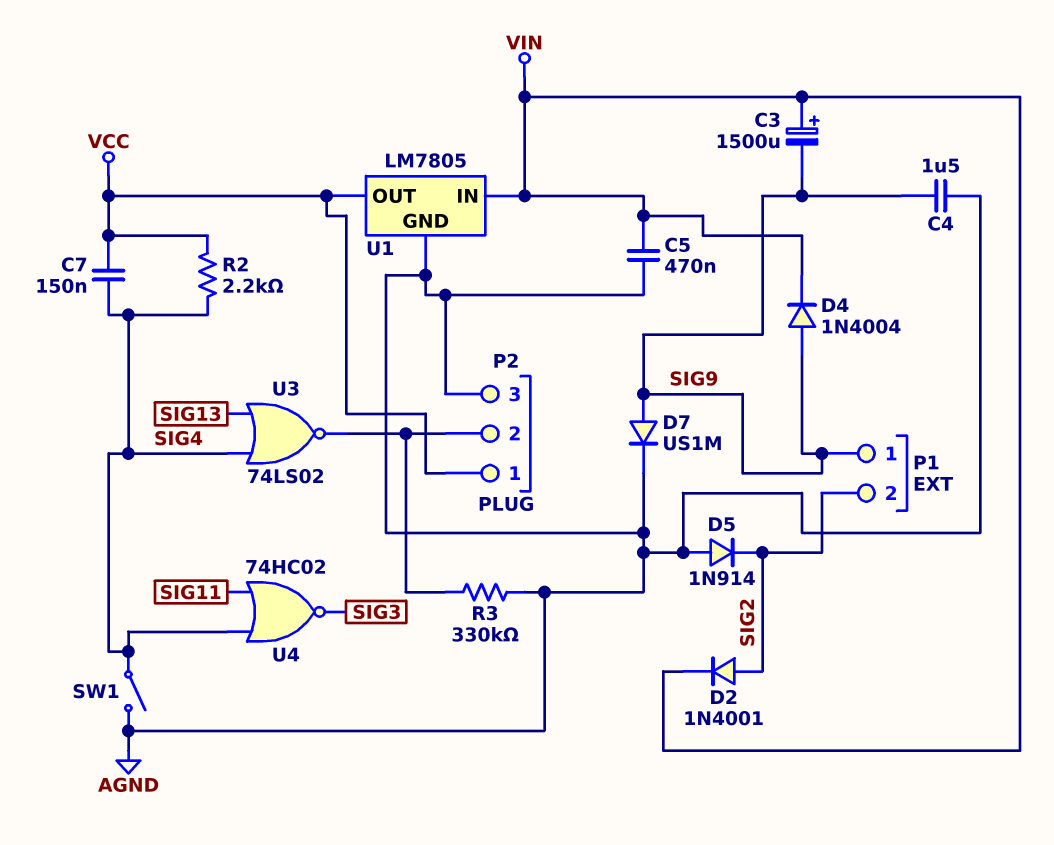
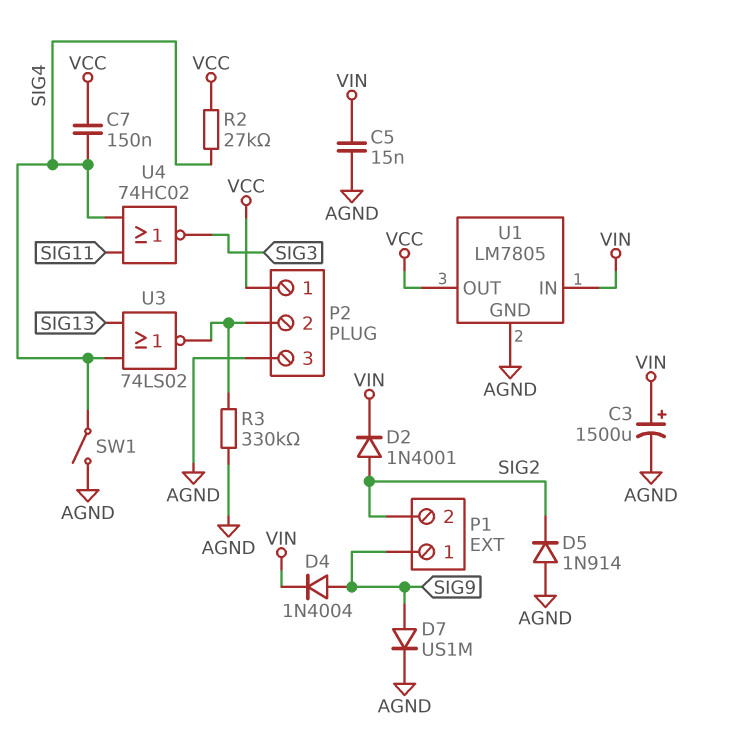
C3: 1500uF (plus VIN, minus SIG9) -> 1500uF (plus VIN, minus AGND)
C4: 1.5uF (AGND, SIG9) -> none
C5: 470nF (AGND, VIN) -> 15nF (AGND, VIN)
R2: 2.2k (SIG4, VCC) -> 27k (SIG4, VCC)

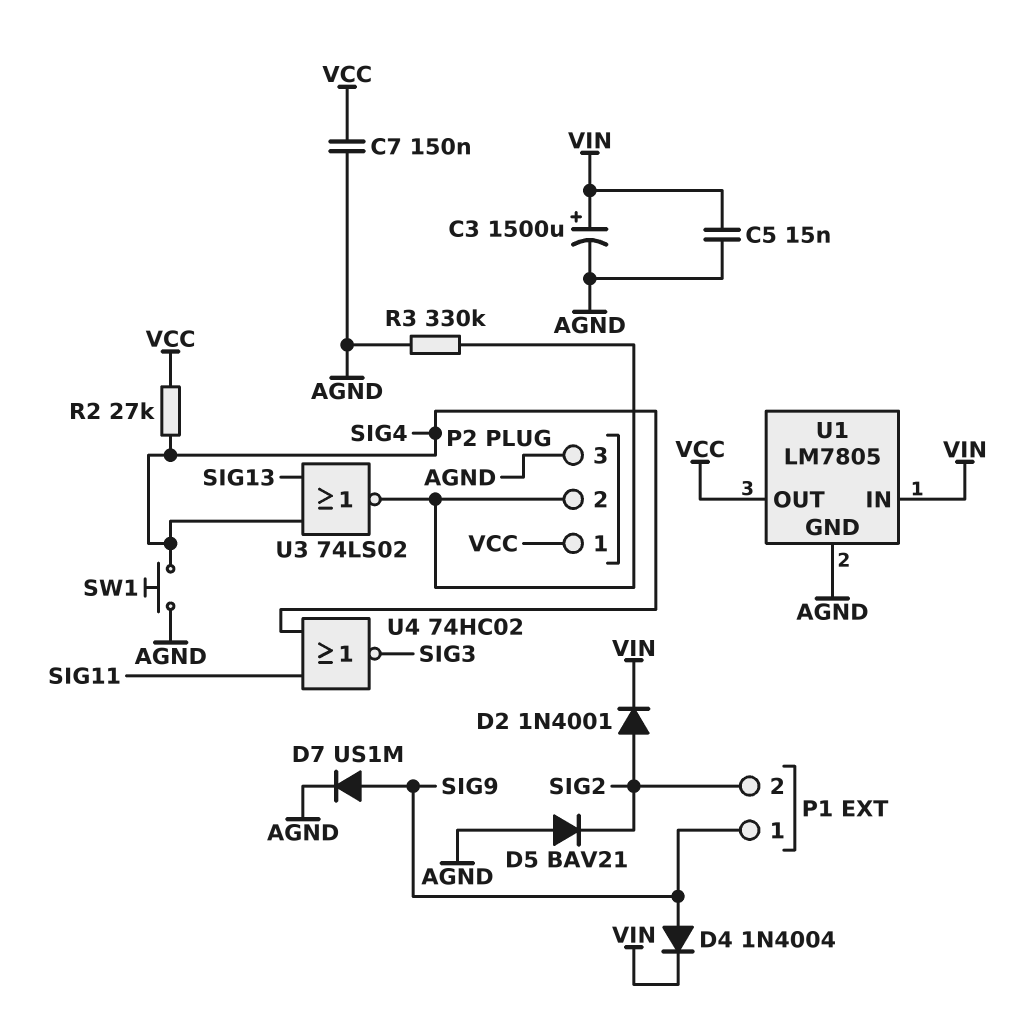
C7: 150nF (SIG4, VCC) -> 150nF (AGND, VCC)
D5: diode 1N914 (A AGND, K SIG2) -> diode BAV21 (A AGND, K SIG2)
SW1: switch (AGND, SIG4) -> button (AGND, SIG4)

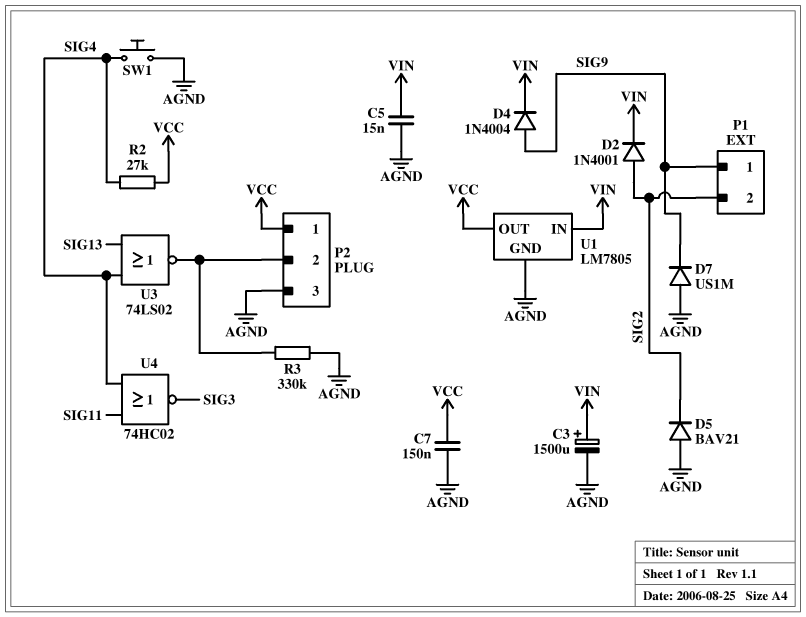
D7: diode US1M (A SIG9, K AGND) -> diode US1M (A AGND, K SIG9)

